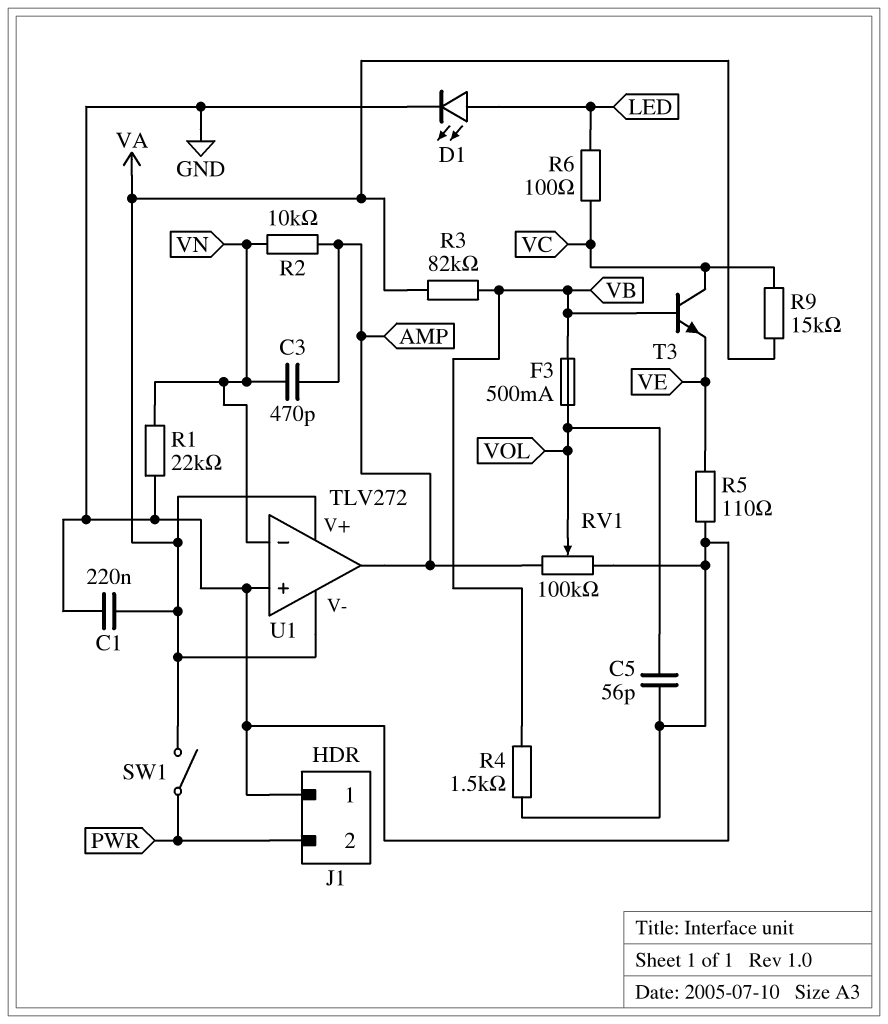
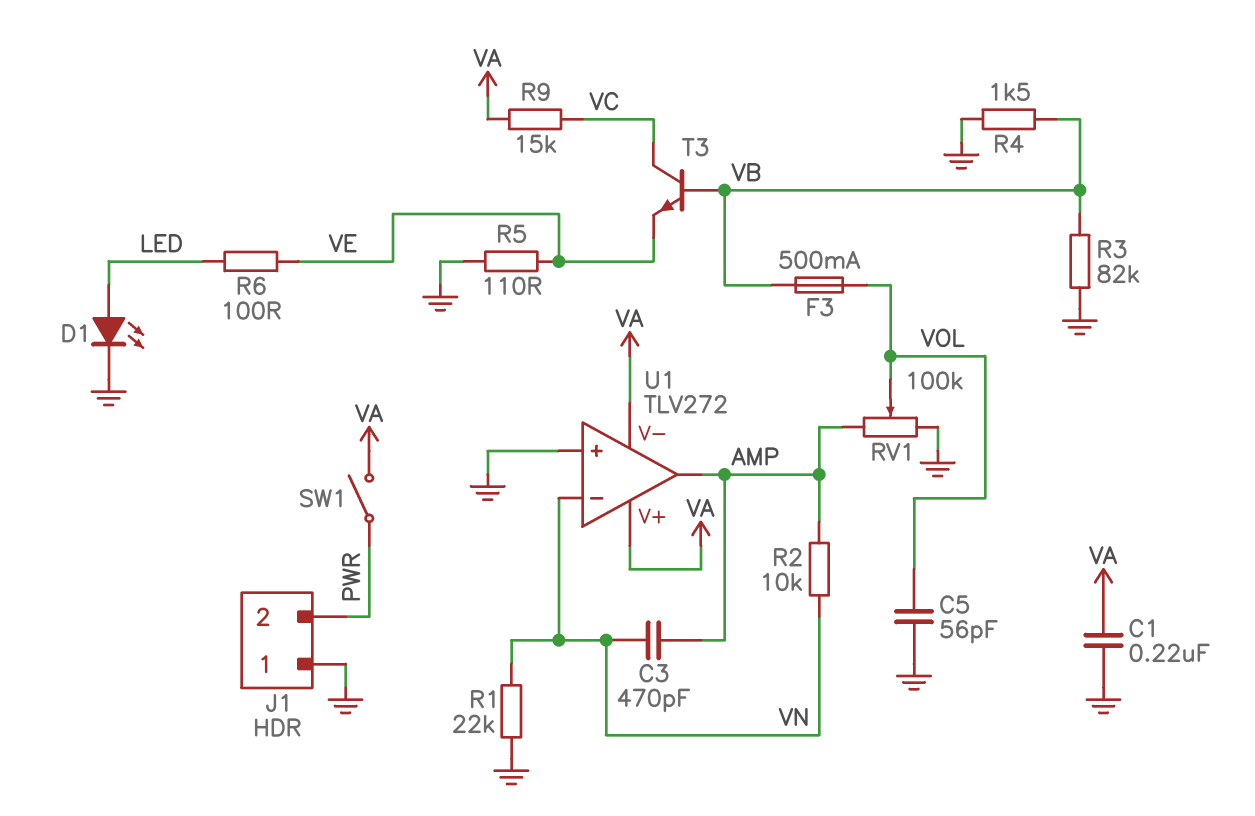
R3: 82k (VA, VB) -> 82k (GND, VB)
R6: 100 (LED, VC) -> 100 (LED, VE)

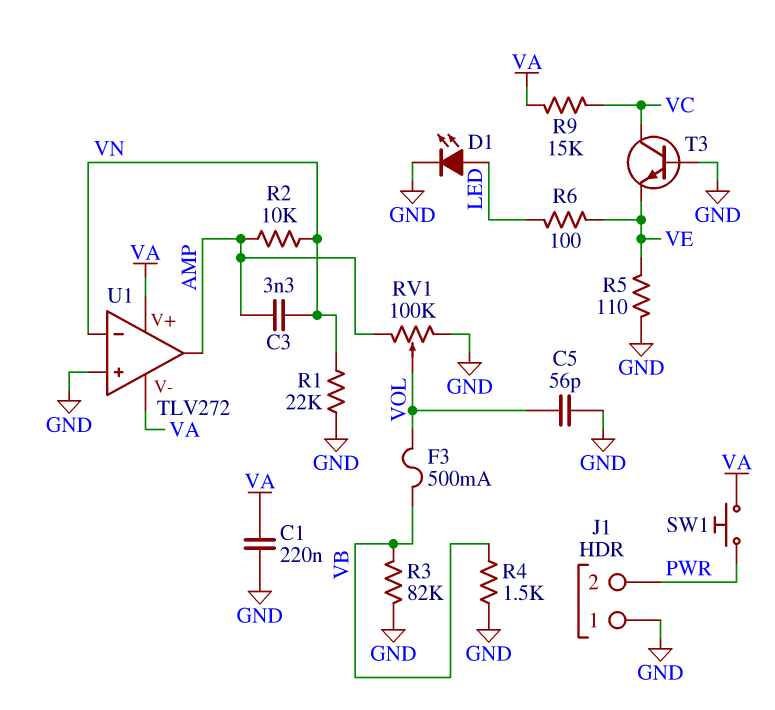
C3: 470pF (AMP, VN) -> 3.3nF (AMP, VN)
SW1: switch (PWR, VA) -> button (PWR, VA)
T3: NPN (B VB, C VC, E VE) -> NPN (B GND, C VC, E VE)

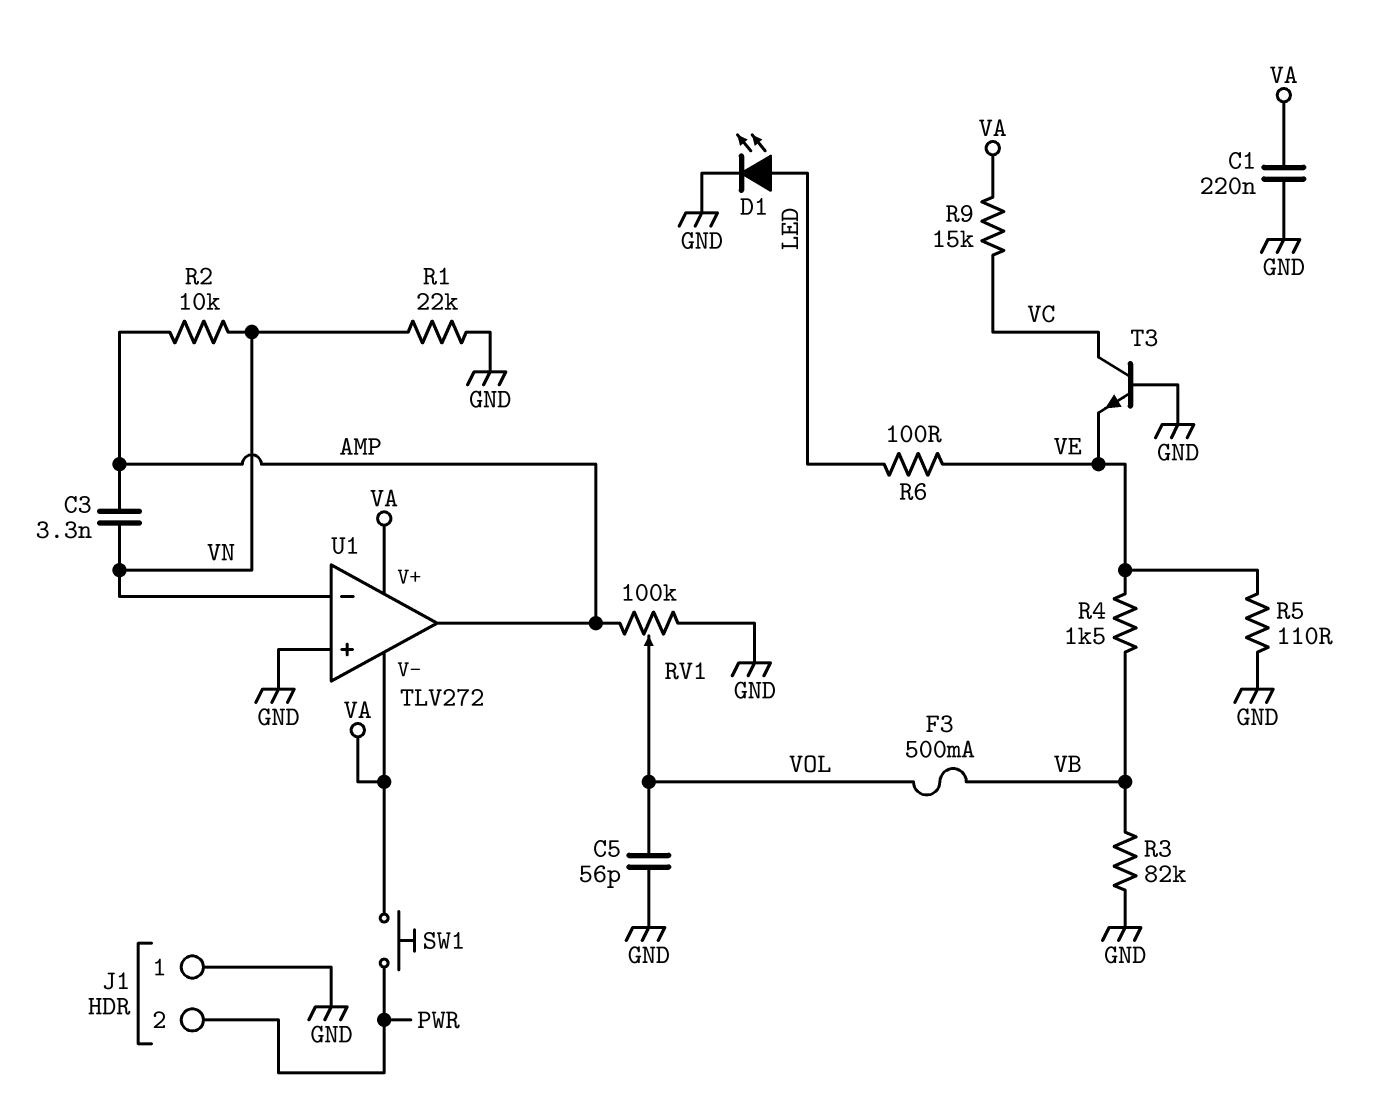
R4: 1.5k (GND, VB) -> 1.5k (VB, VE)

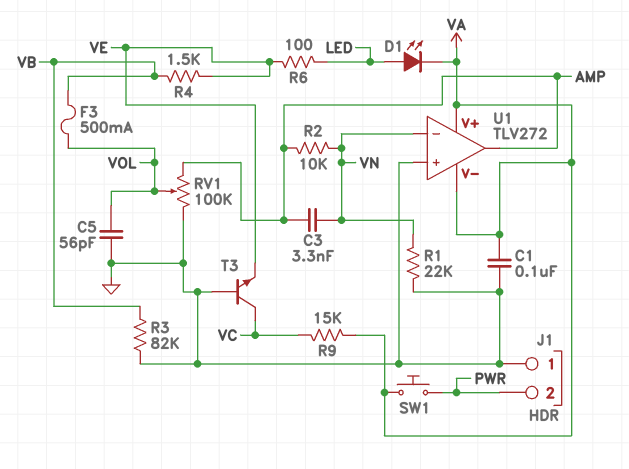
C1: 220nF (GND, VA) -> 100nF (GND, VA)
D1: LED (A LED, K GND) -> LED (A LED, K VA)
R5: 110 (GND, VE) -> none

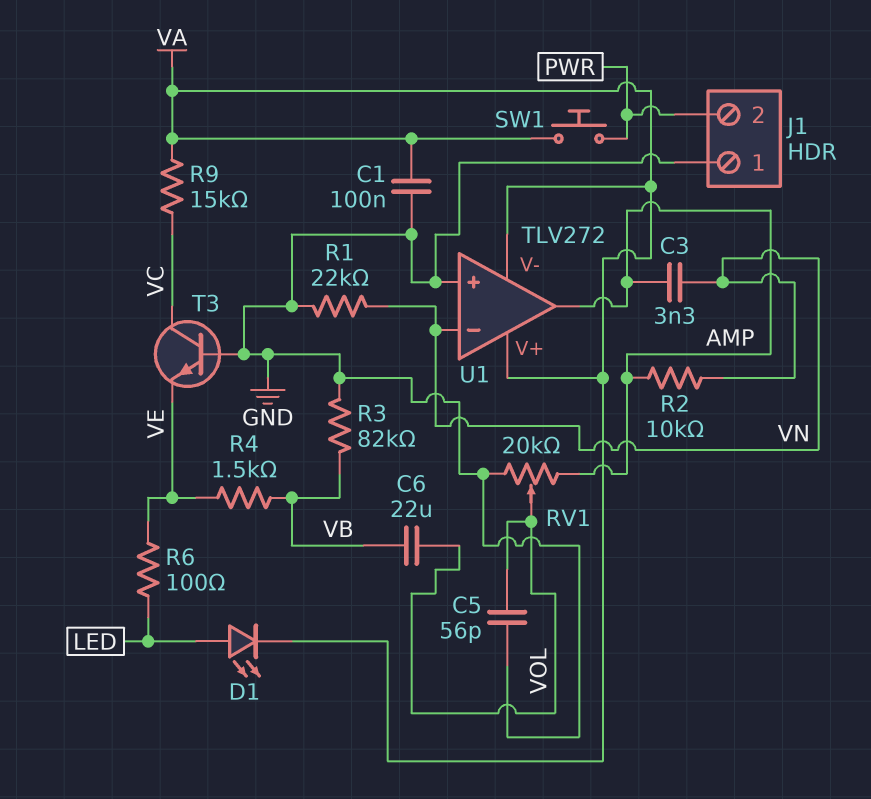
C6: none -> 22uF (VB, VOL)
F3: 500mA (VB, VOL) -> none
RV1: 100k (AMP, GND, wiper VOL) -> 20k (AMP, GND, wiper VOL)

